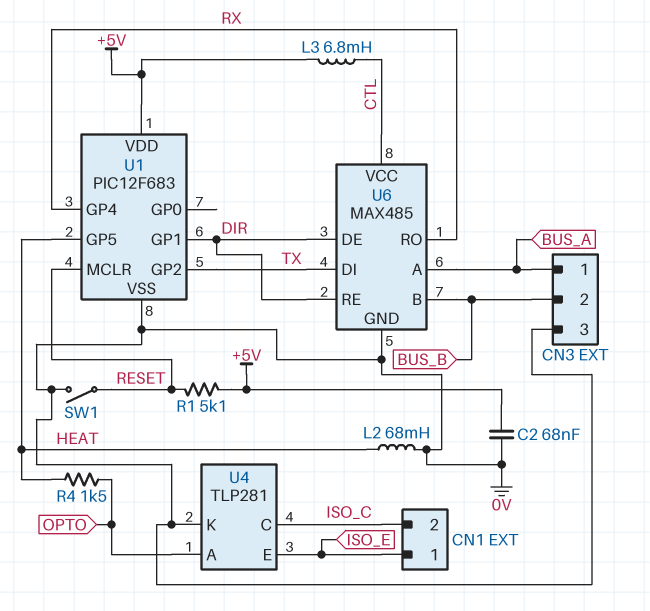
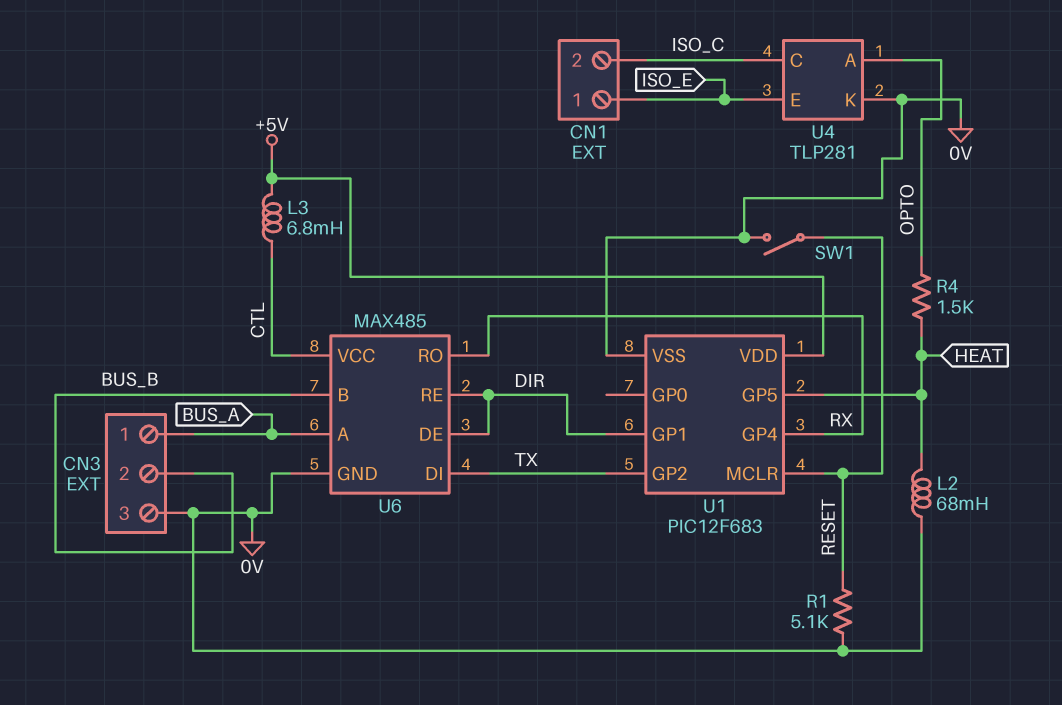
C2: 68nF (+5V, 0V) -> none
R1: 5.1k (+5V, RESET) -> 5.1k (0V, RESET)

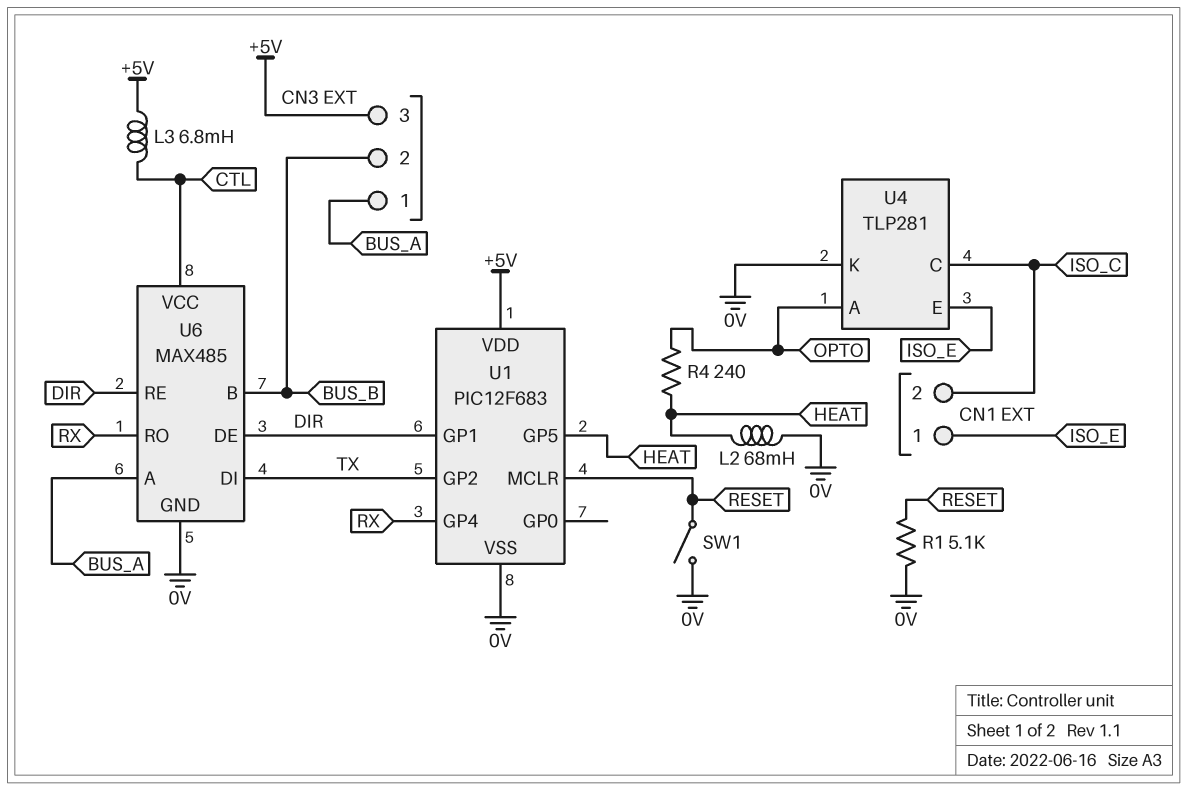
CN3 pin 3: 0V -> +5V
R4: 1.5k (HEAT, OPTO) -> 240 (HEAT, OPTO)

